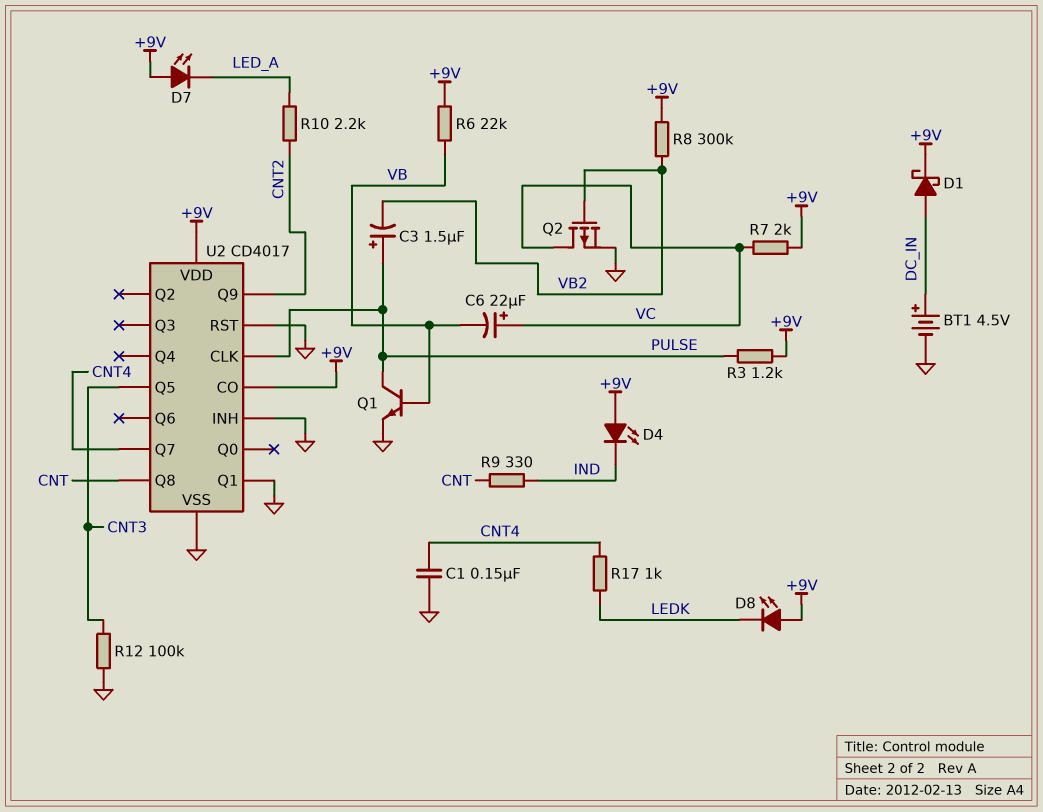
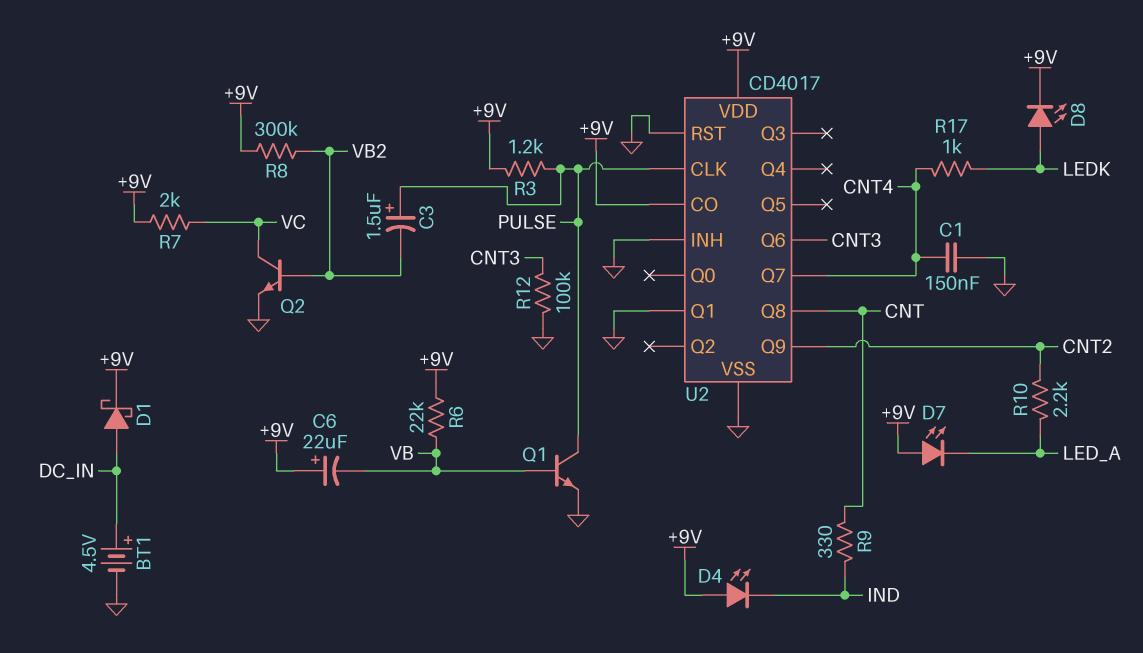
C6: 22uF (plus VC, minus VB) -> 22uF (plus +9V, minus VB)
D8: LED (A +9V, K LEDK) -> LED (A LEDK, K +9V)
Q2: PMOS (G VB2, D VC, S GND) -> NPN (B VB2, C VC, E GND)
U2 pin Q5: CNT3 -> none
U2 pin Q6: none -> CNT3

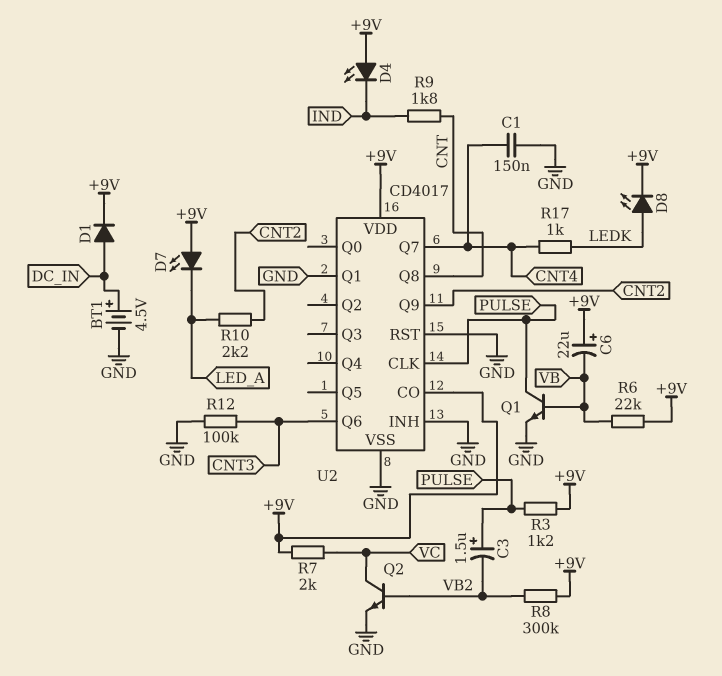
D1: schottky (A DC_IN, K +9V) -> diode (A DC_IN, K +9V)
R9: 330 (CNT, IND) -> 1.8k (CNT, IND)

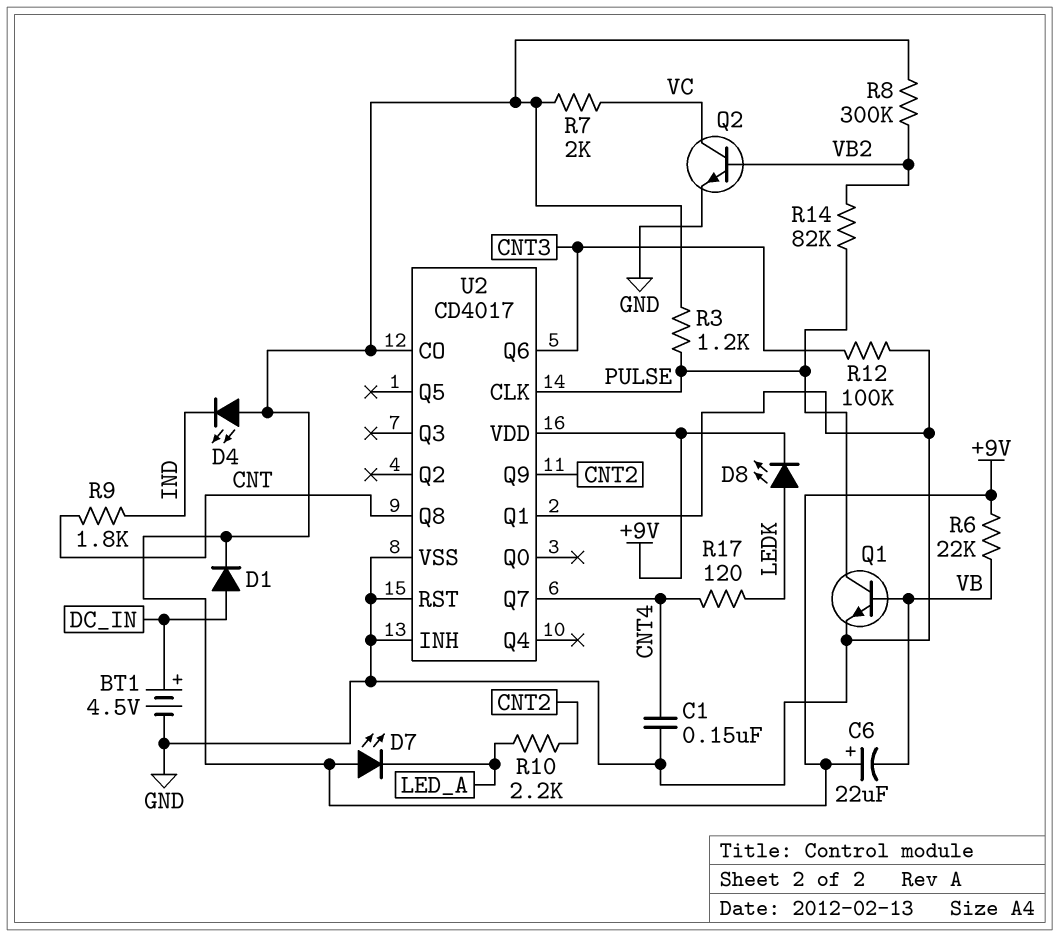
C3: 1.5uF (plus PULSE, minus VB2) -> none
R14: none -> 82k (PULSE, VB2)
R17: 1k (CNT4, LEDK) -> 120 (CNT4, LEDK)

